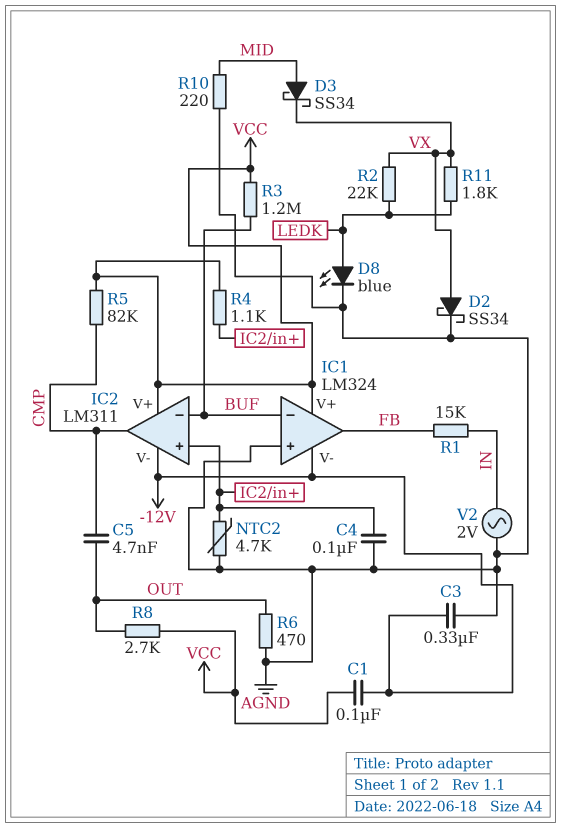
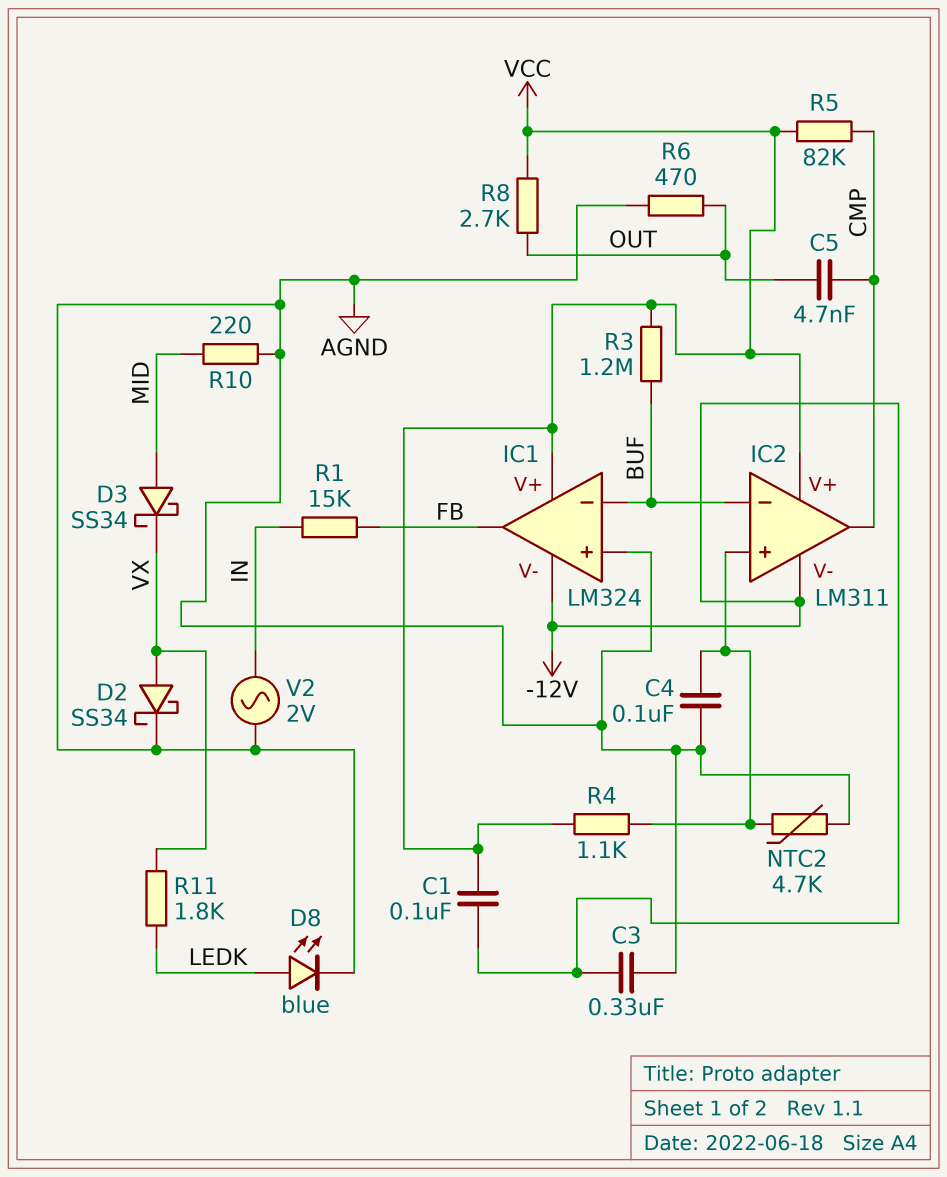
R2: 22k (LEDK, VX) -> none

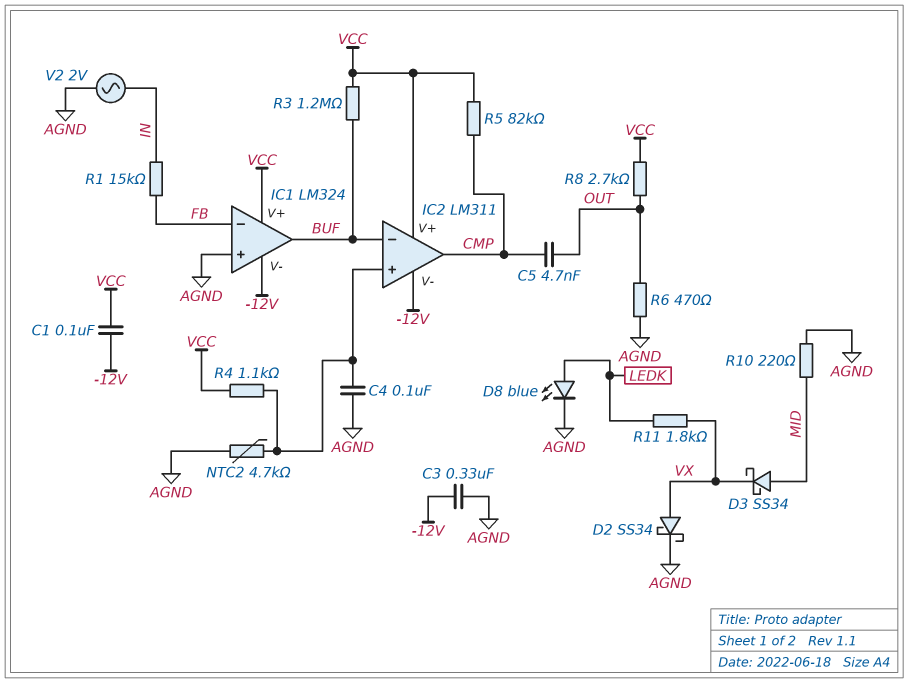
IC1 pin in-: BUF -> FB
IC1 pin out: FB -> BUF

